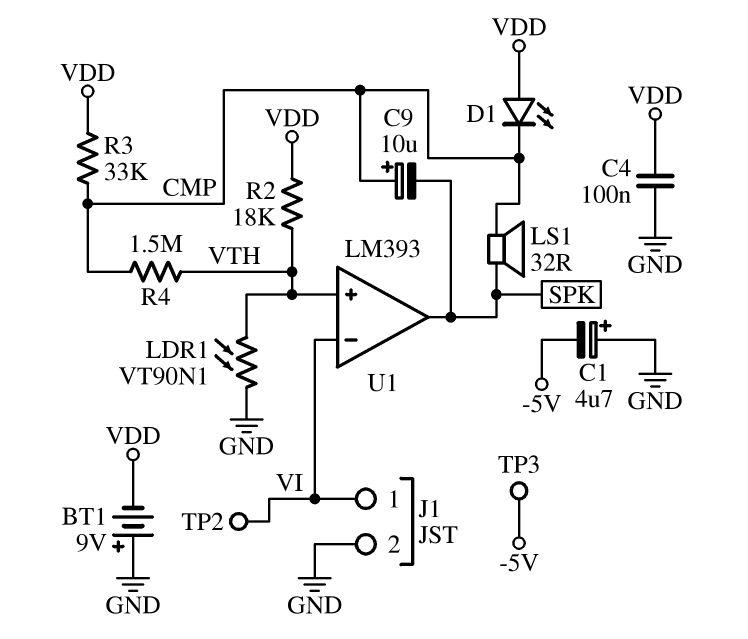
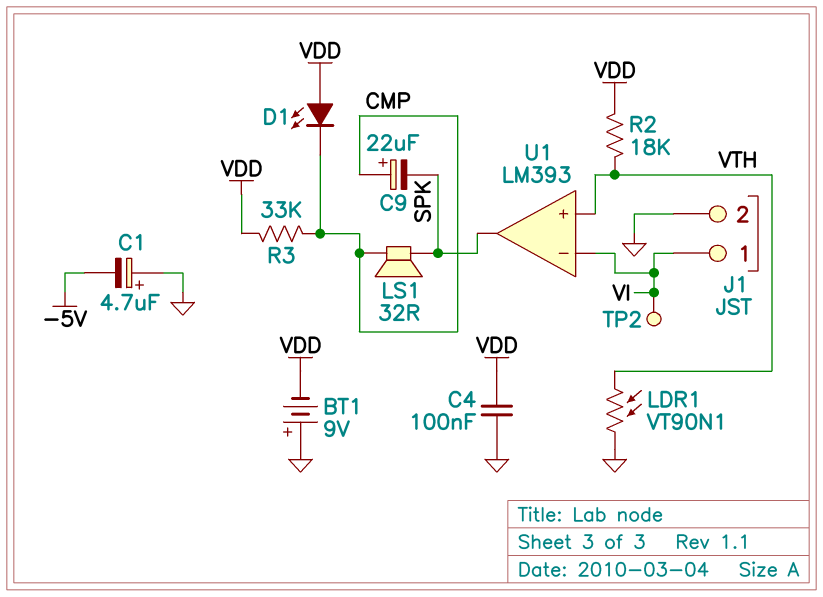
C9: 10uF (plus CMP, minus SPK) -> 22uF (plus CMP, minus SPK)
R4: 1.5M (CMP, VTH) -> none
TP3: test point (-5V) -> none

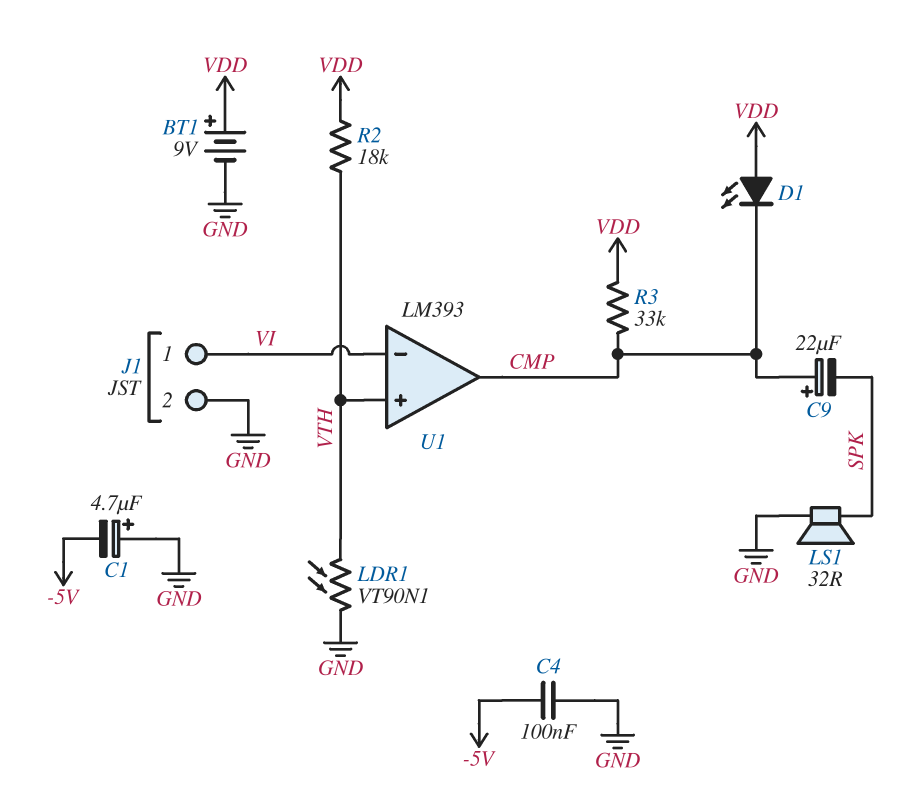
BT1: 9V (plus GND, minus VDD) -> 9V (plus VDD, minus GND)
C4: 100nF (GND, VDD) -> 100nF (-5V, GND)
LS1: speaker 32R (CMP, SPK) -> speaker 32R (GND, SPK)
TP2: test point (VI) -> none
U1 pin out: SPK -> CMP

